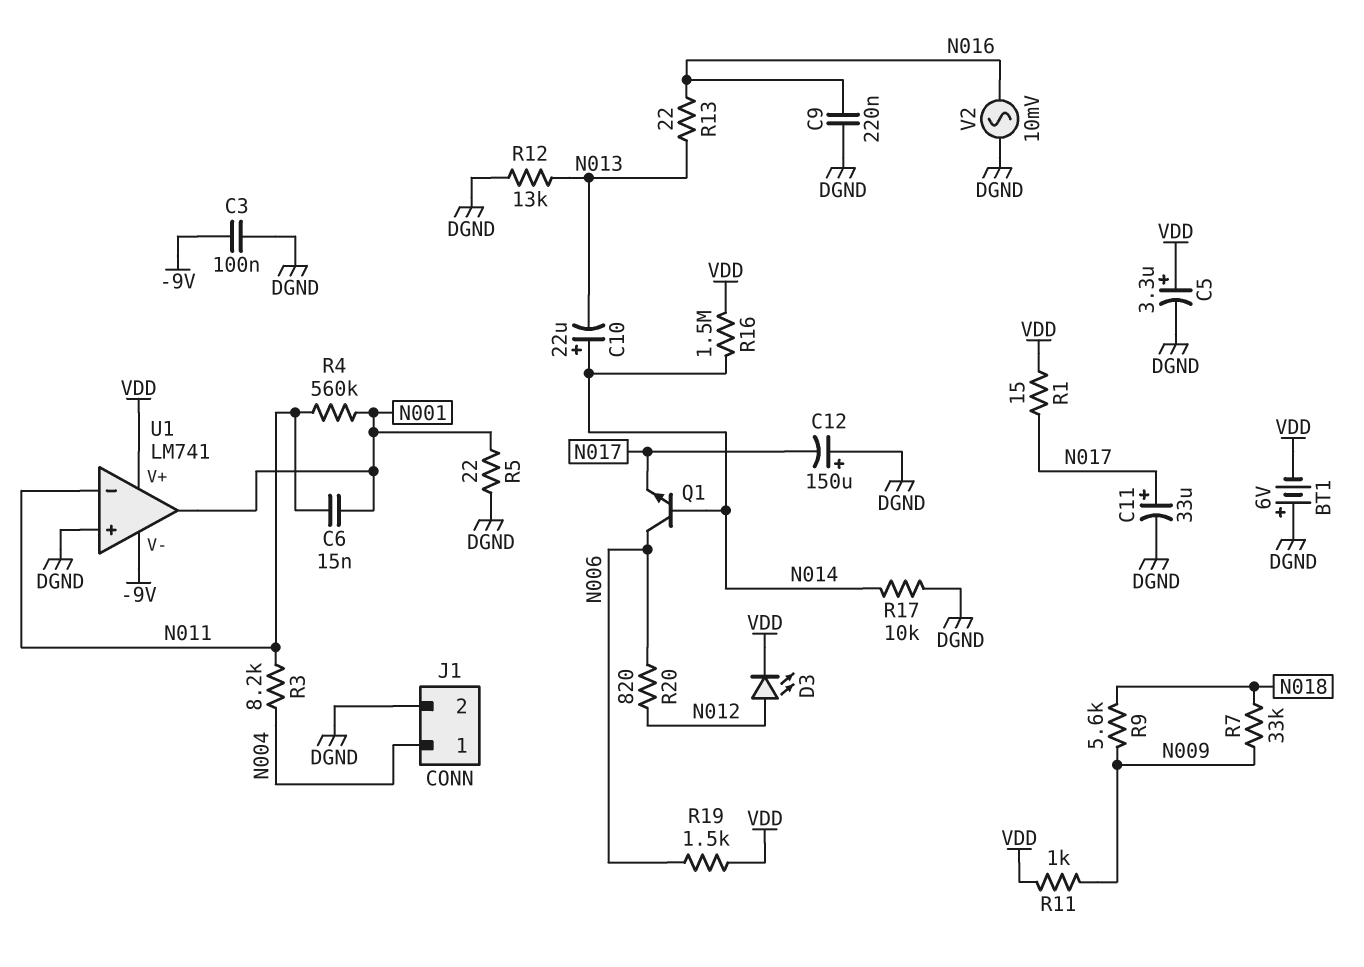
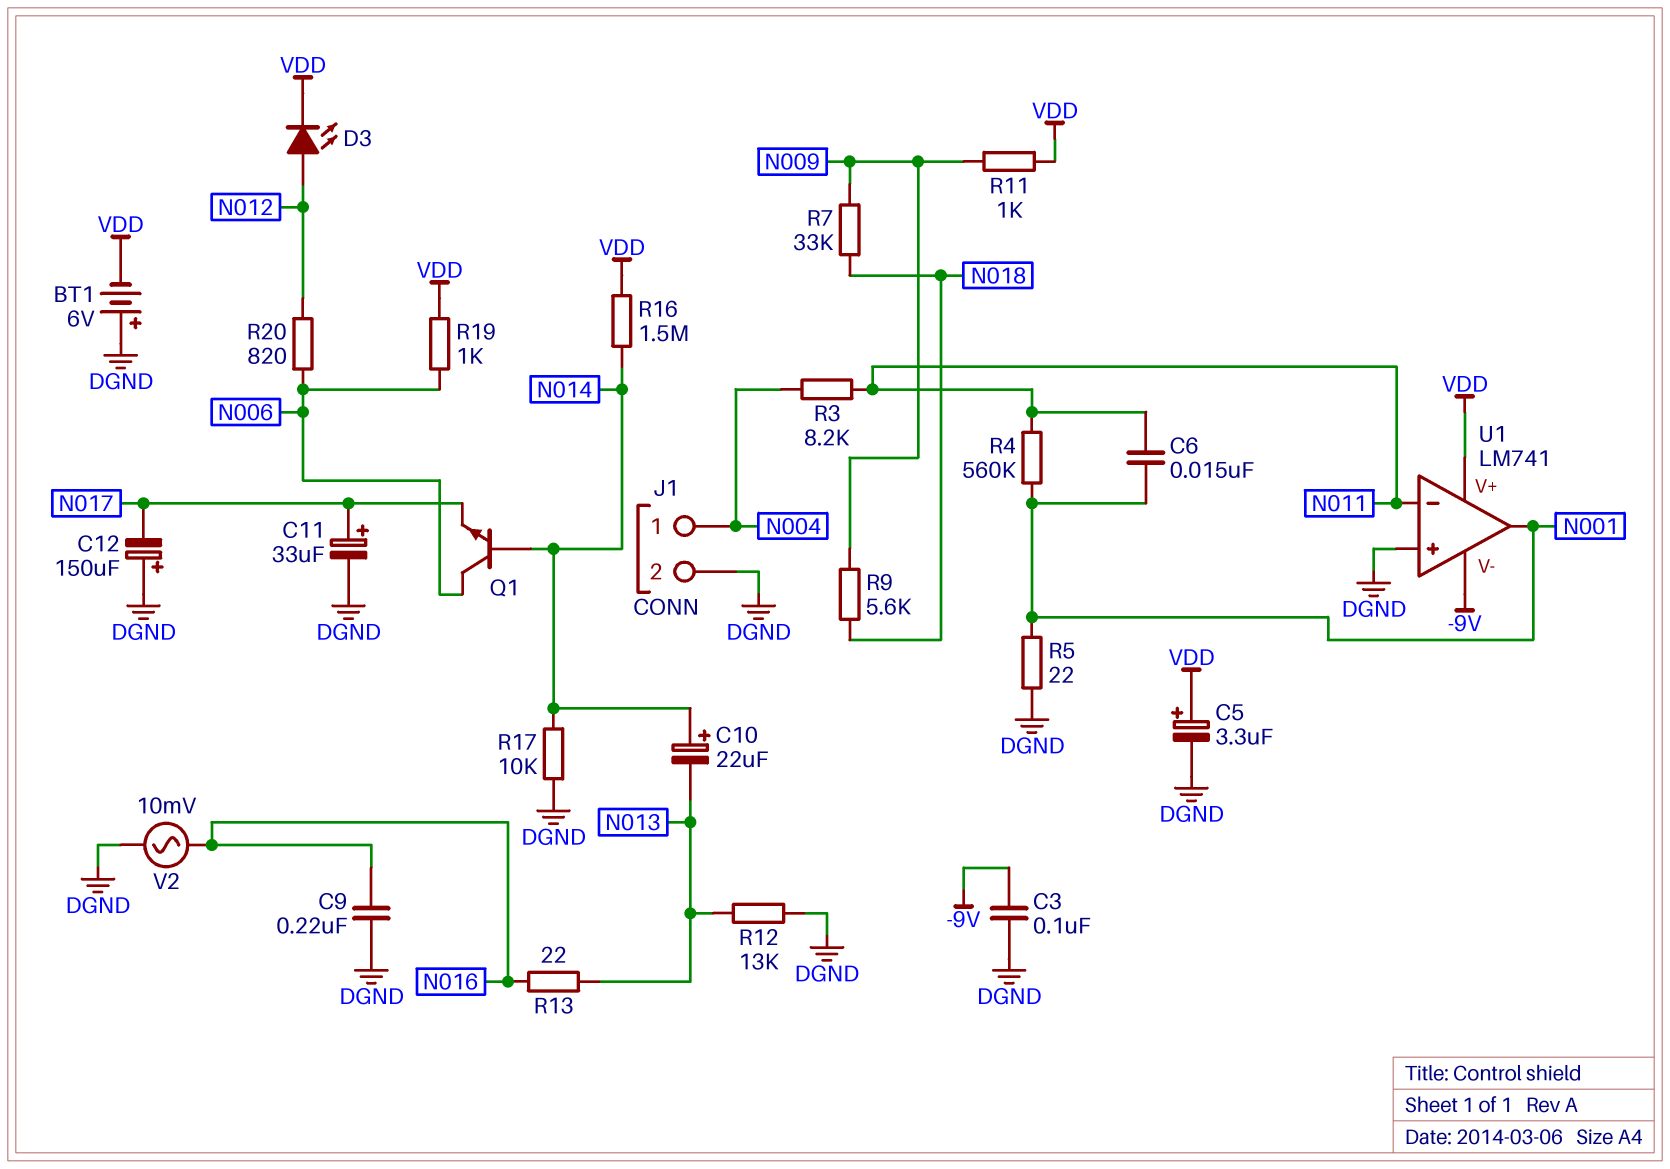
R1: 15 (N017, VDD) -> none
R19: 1.5k (N006, VDD) -> 1k (N006, VDD)

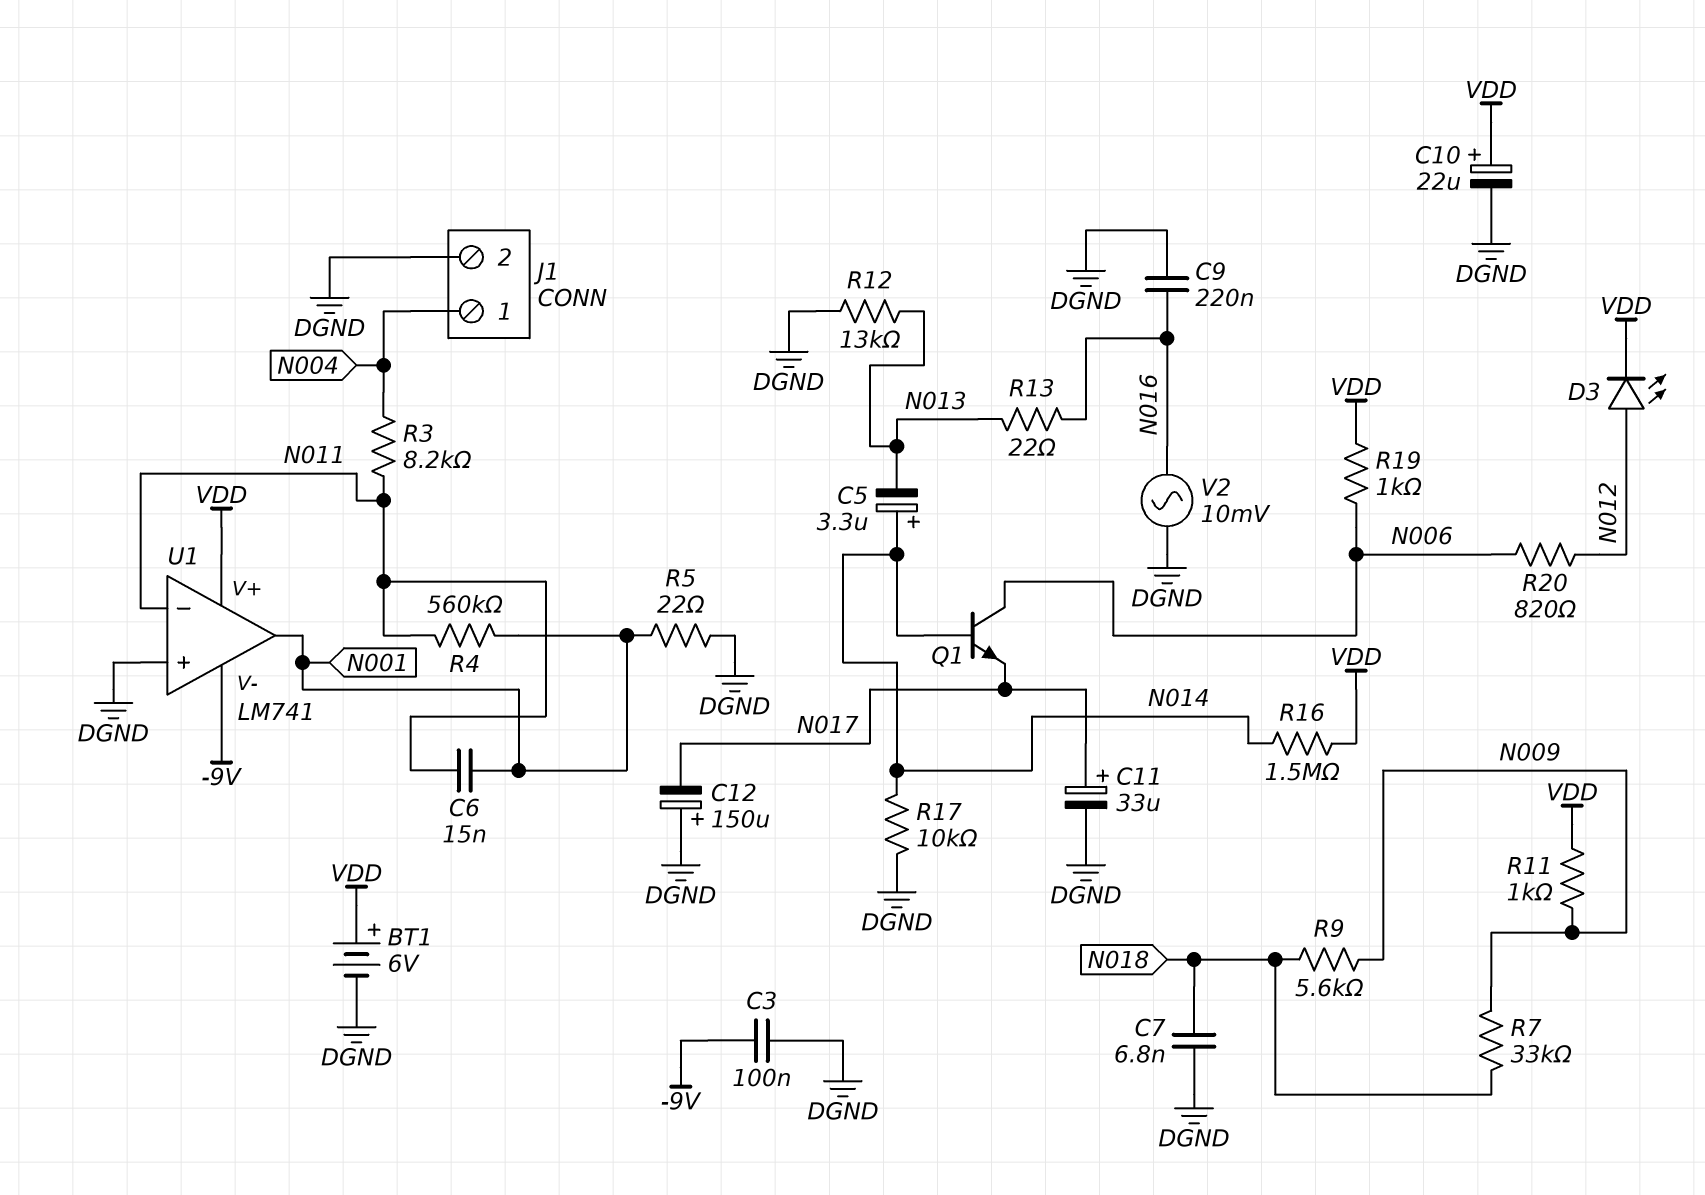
BT1: 6V (plus DGND, minus VDD) -> 6V (plus VDD, minus DGND)
C5: 3.3uF (plus VDD, minus DGND) -> 3.3uF (plus N014, minus N013)
C7: none -> 6.8nF (DGND, N018)
C10: 22uF (plus N014, minus N013) -> 22uF (plus VDD, minus DGND)

